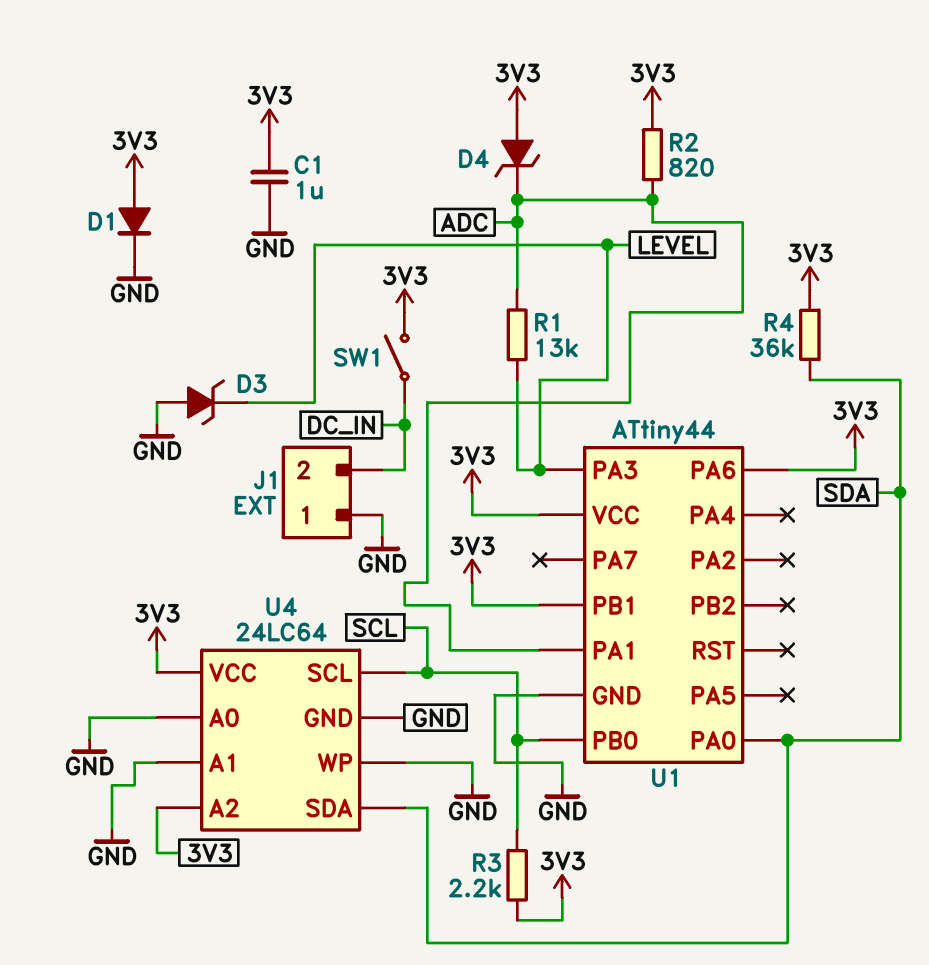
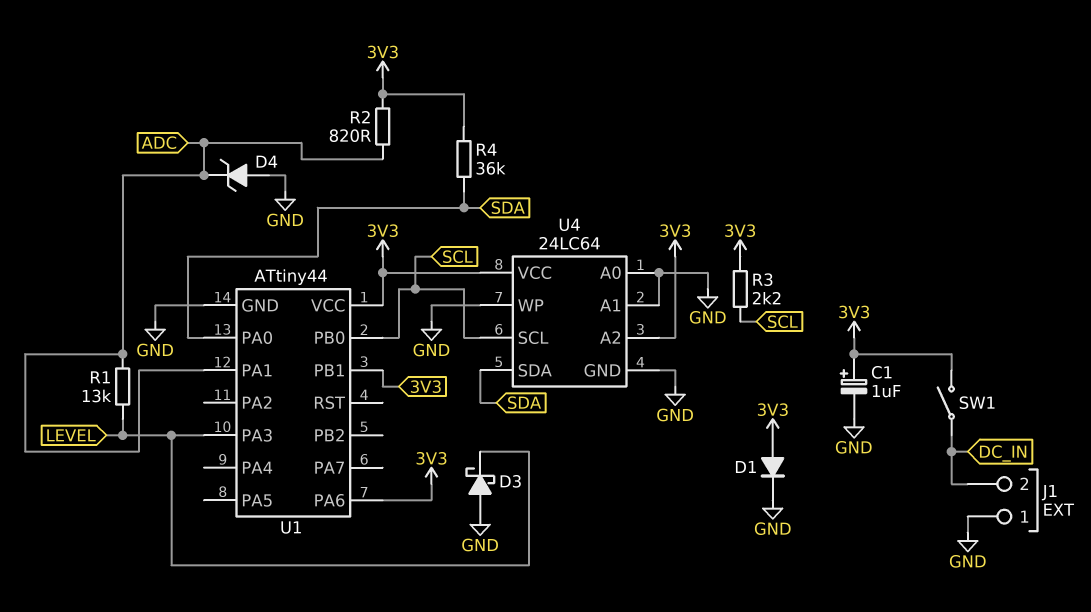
C1: 1uF (3V3, GND) -> 1uF (plus 3V3, minus GND)
D3: zener (A GND, K LEVEL) -> schottky (A GND, K LEVEL)
D4: zener (A 3V3, K ADC) -> zener (A GND, K ADC)

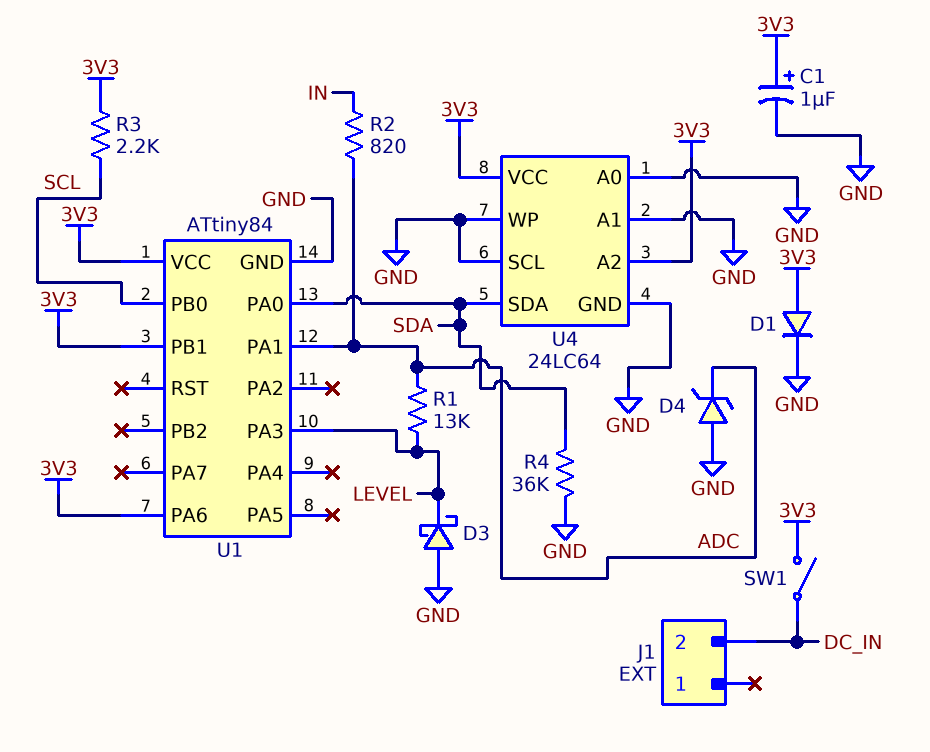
J1 pin 1: GND -> none
R2: 820 (3V3, ADC) -> 820 (ADC, IN)
R4: 36k (3V3, SDA) -> 36k (GND, SDA)
U1: ATtiny44 -> ATtiny84
U4 pin SCL: SCL -> GND

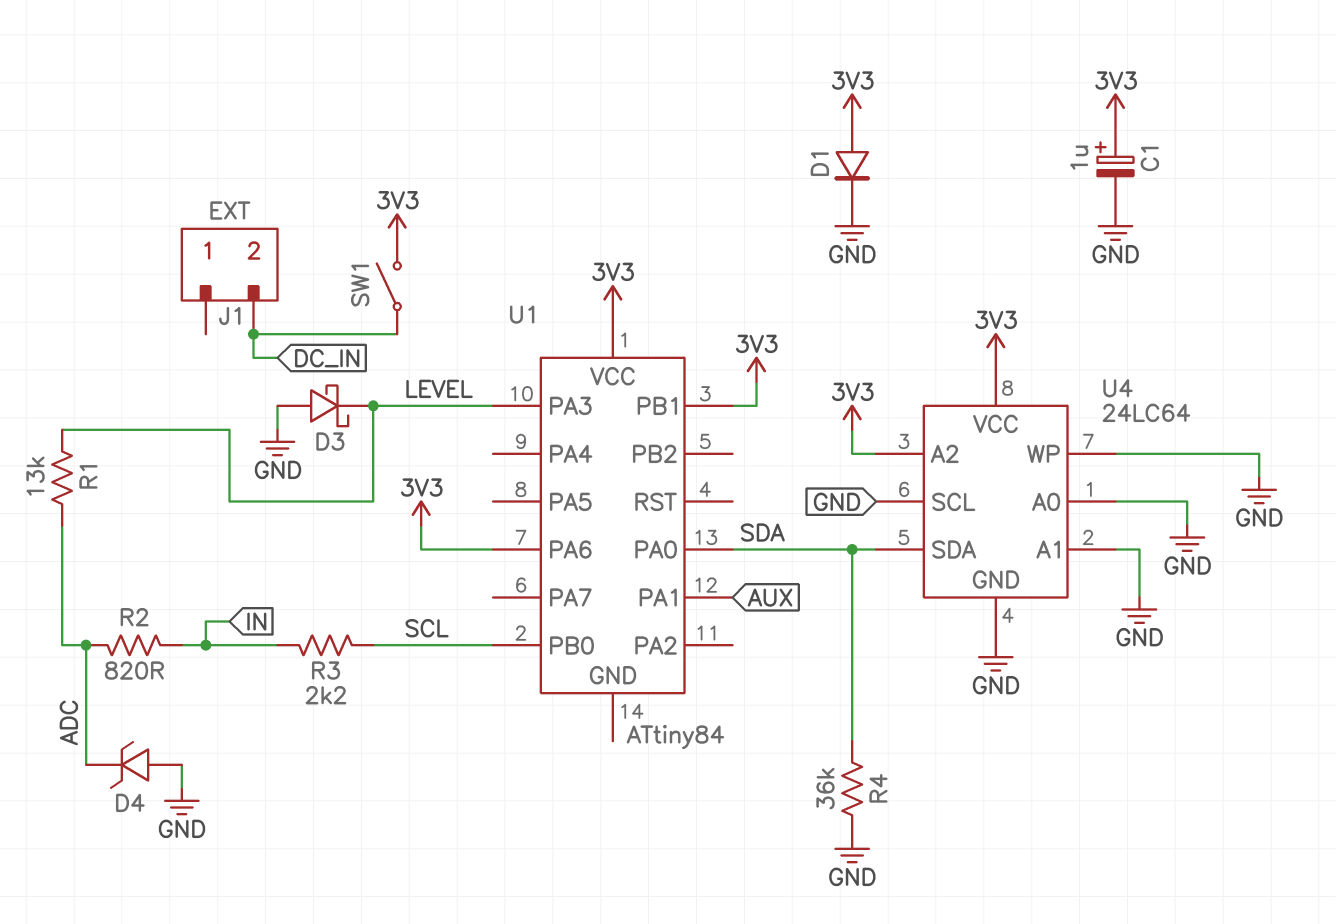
R3: 2.2k (3V3, SCL) -> 2.2k (IN, SCL)
U1 pin GND: GND -> none
U1 pin PA1: ADC -> AUX

